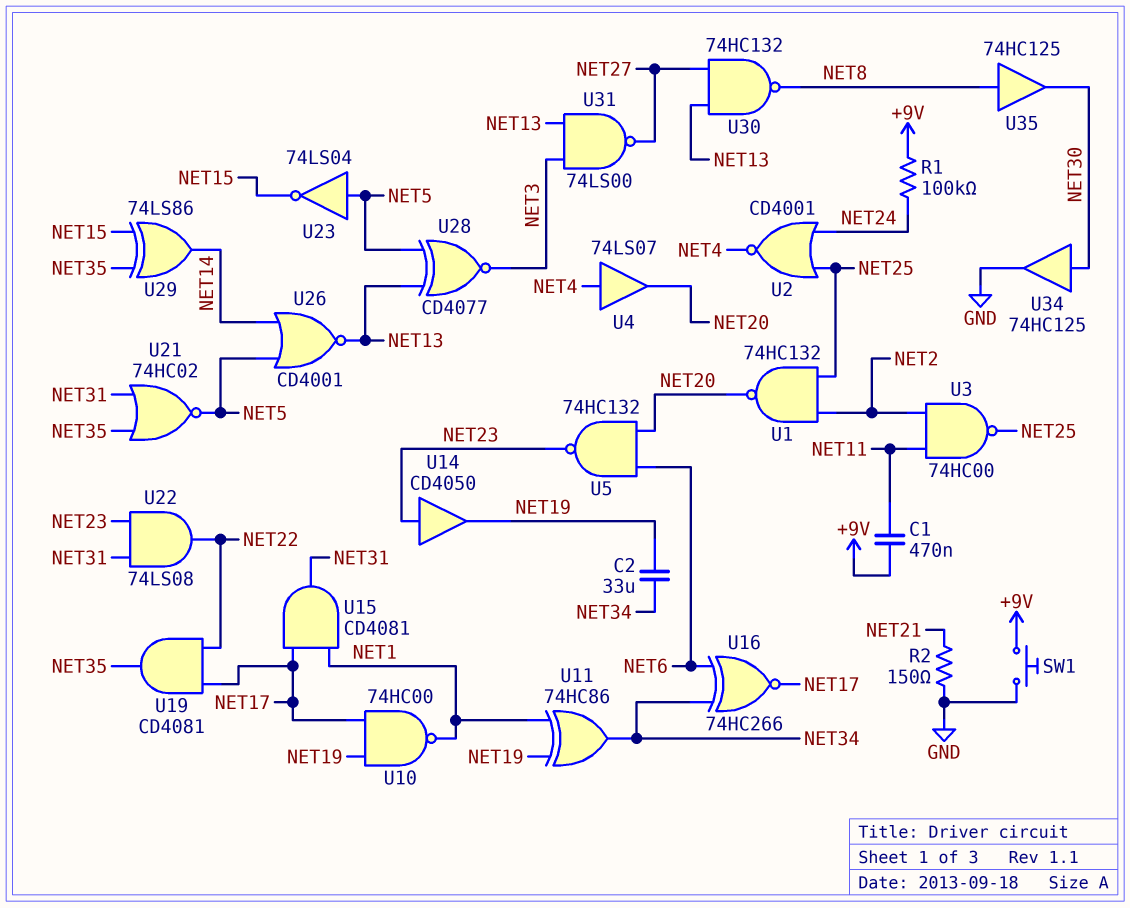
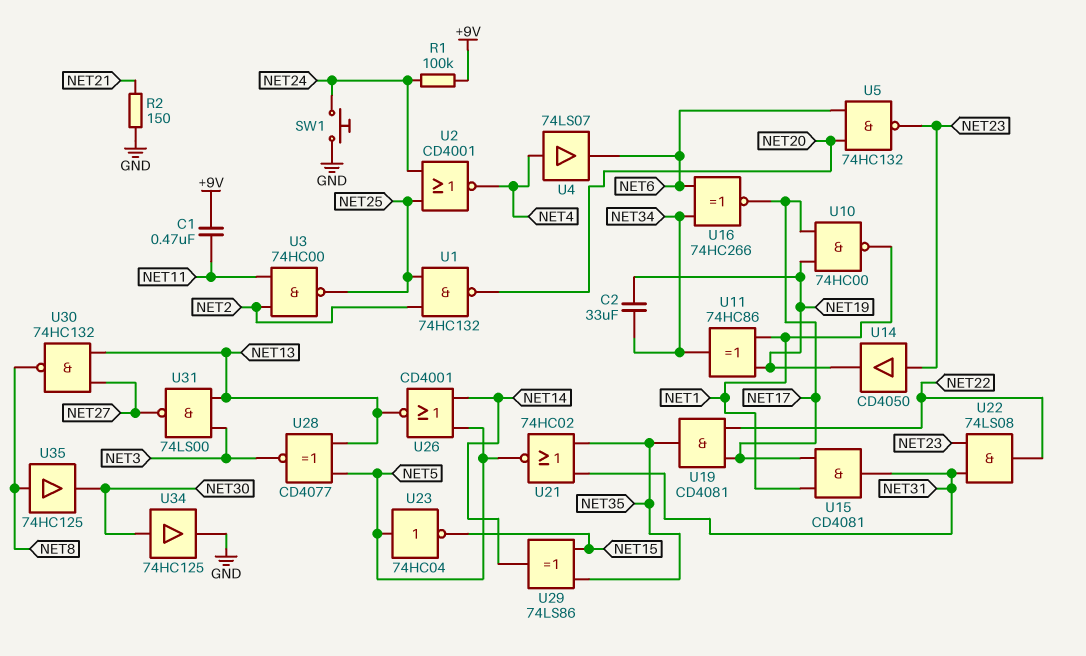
SW1: button (+9V, GND) -> button (GND, NET24)
U4: buffer 74LS07 (in NET4, out NET20) -> buffer 74LS07 (in NET4, out NET6)
U23: NOT 74LS04 (in NET5, out NET15) -> NOT 74HC04 (in NET5, out NET15)

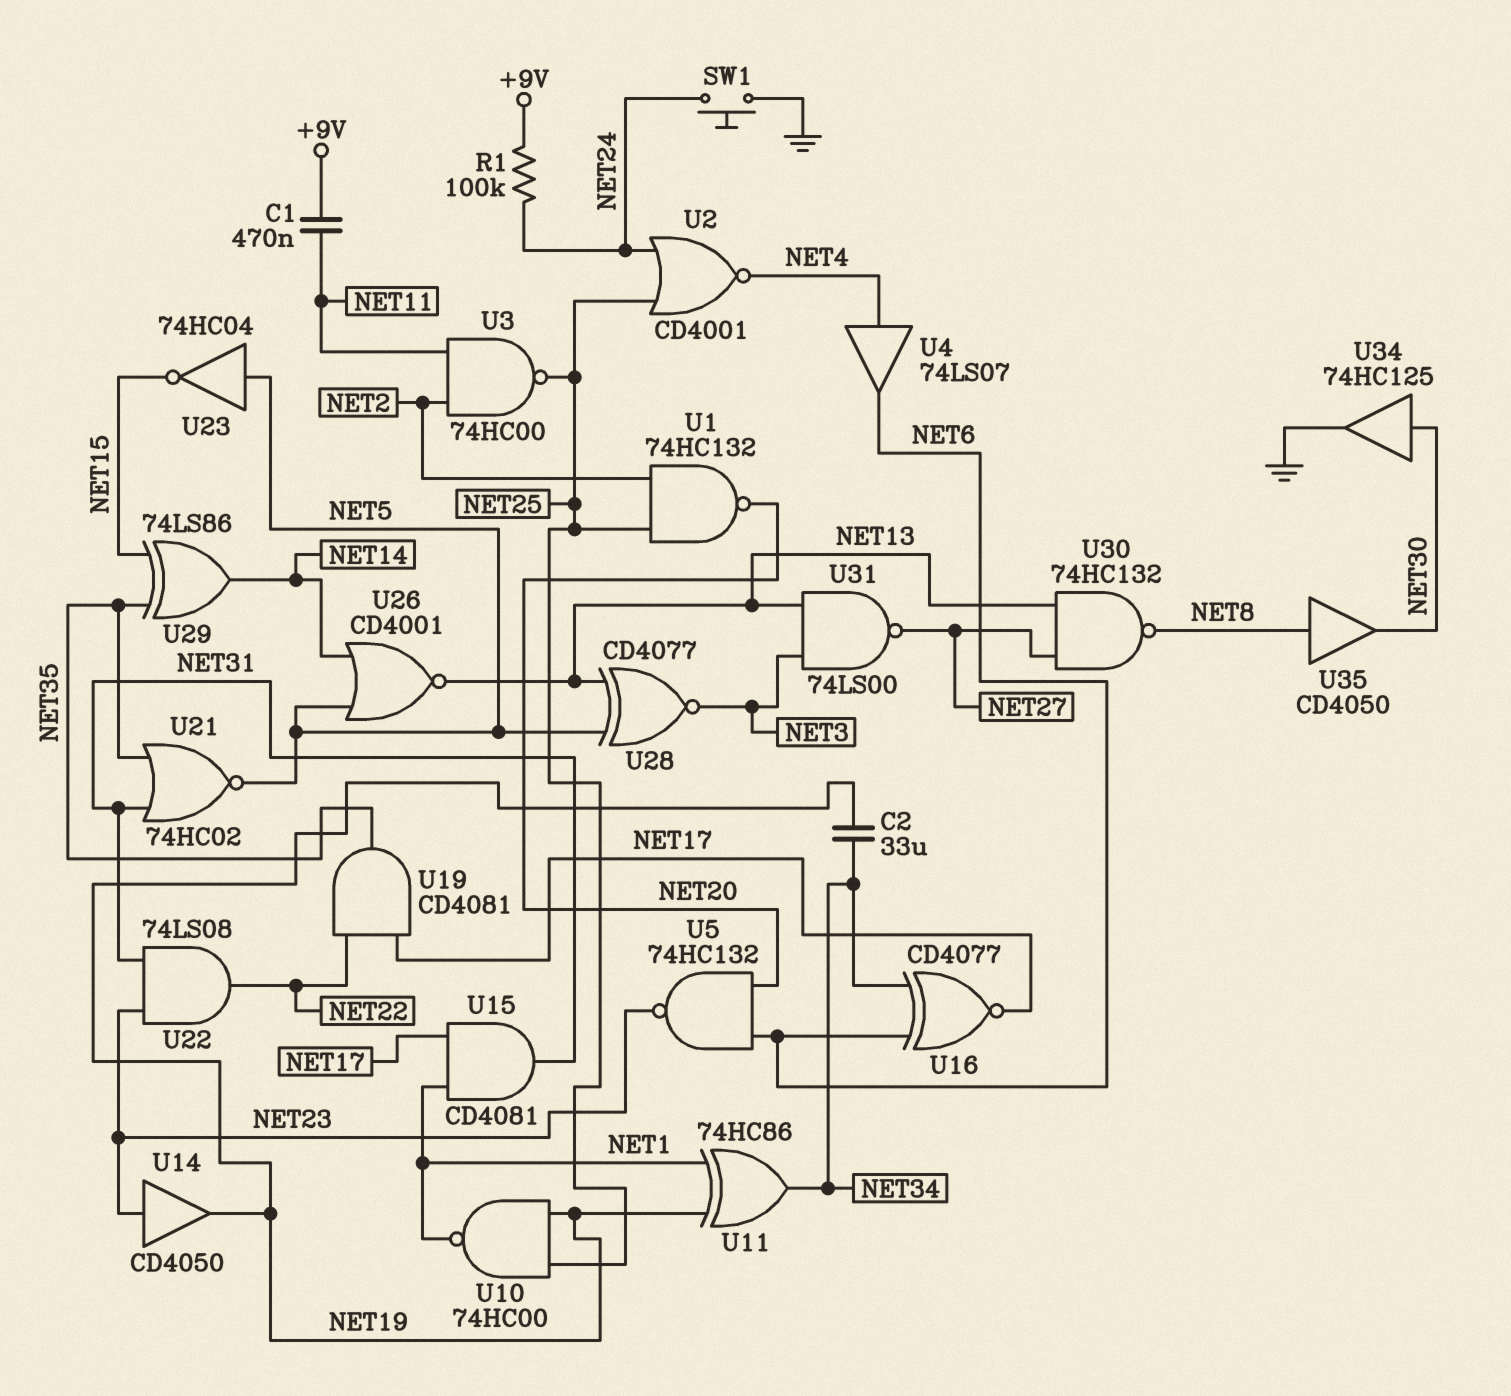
R2: 150 (GND, NET21) -> none
U10: NAND 74HC00 (in NET17, in NET19, out NET1) -> NAND 74HC00 (in NET19, in NET25, out NET1)
U16: XNOR 74HC266 (in NET6, in NET34, out NET17) -> XNOR CD4077 (in NET6, in NET34, out NET17)
U35: buffer 74HC125 (in NET8, out NET30) -> buffer CD4050 (in NET8, out NET30)

